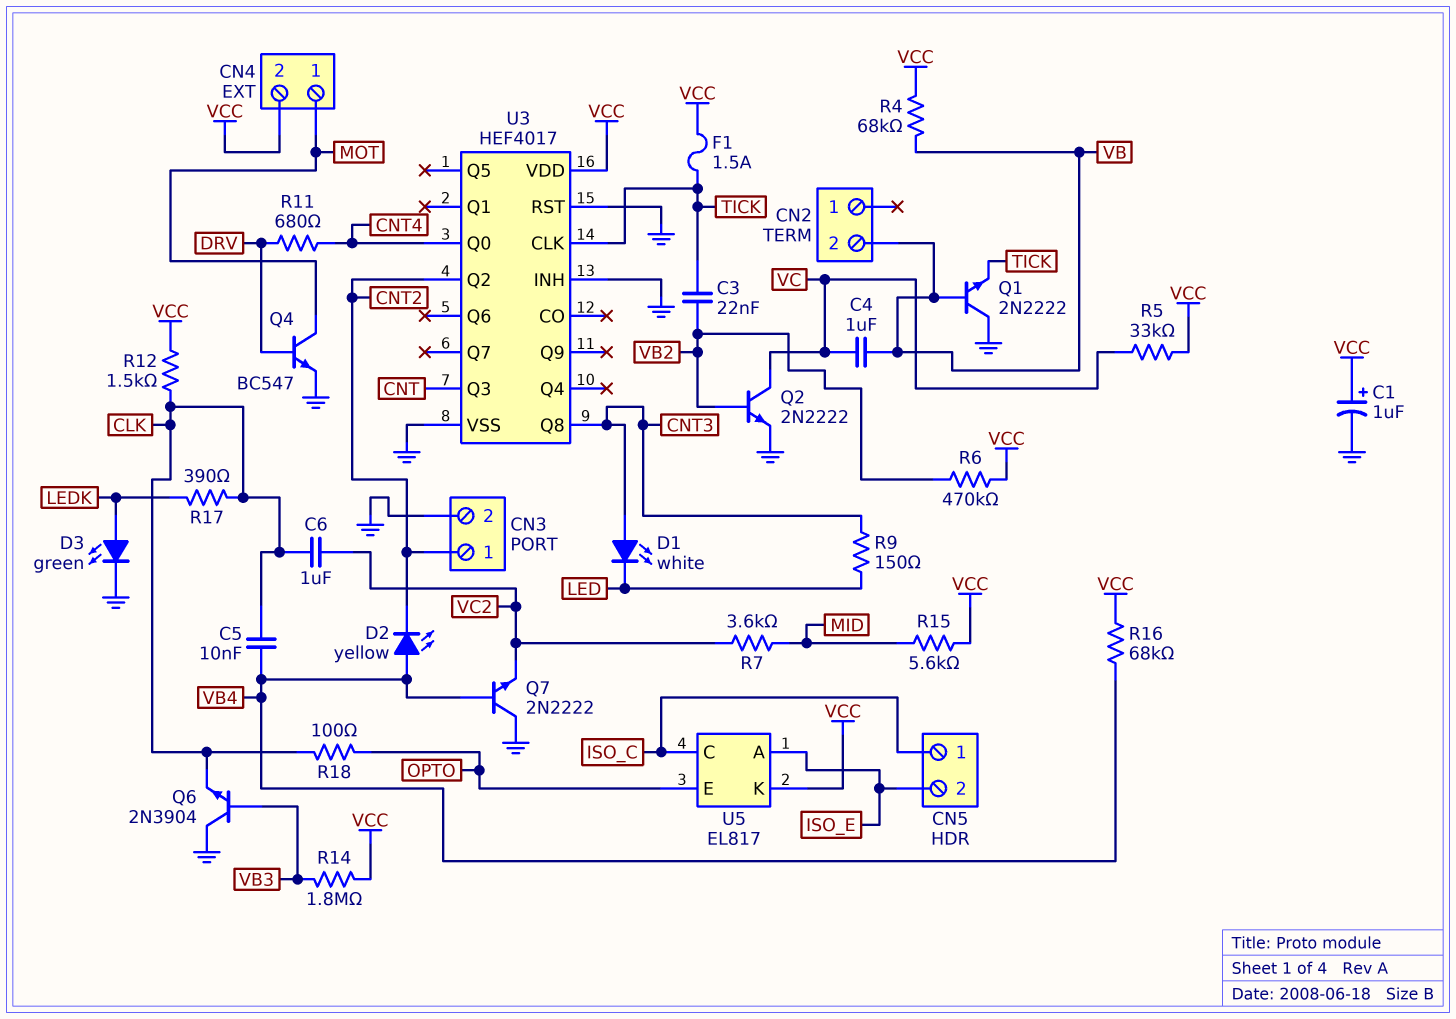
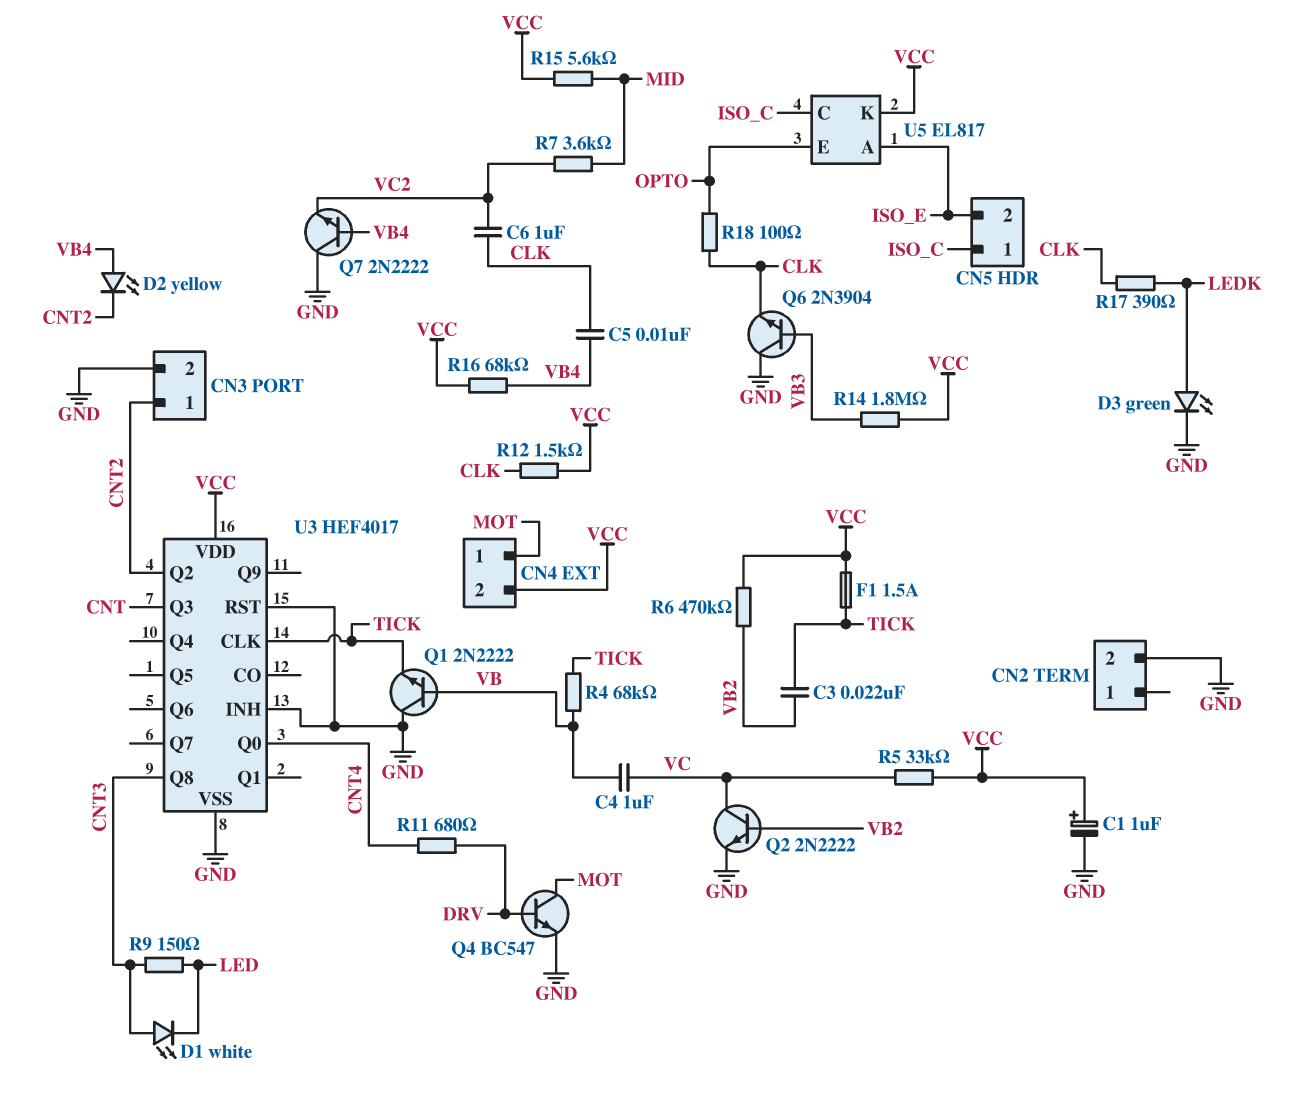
CN2 pin 2: VB -> GND
R4: 68k (VB, VCC) -> 68k (TICK, VB)

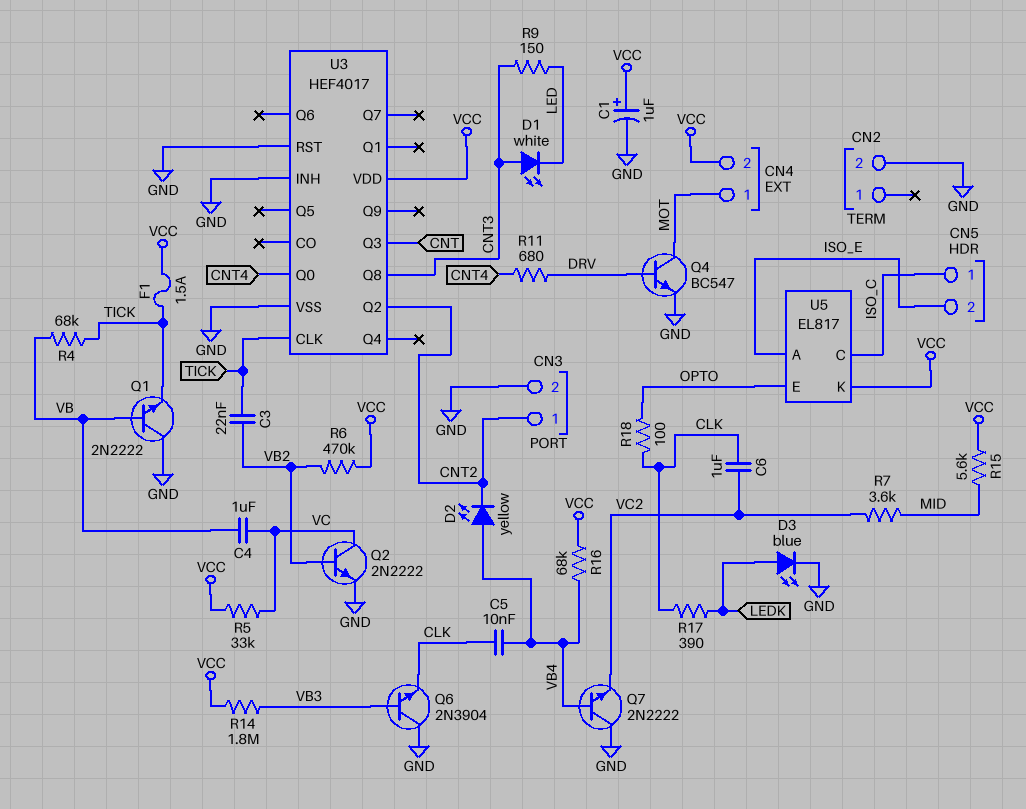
D3: LED green (A LEDK, K GND) -> LED blue (A LEDK, K GND)
R12: 1.5k (CLK, VCC) -> none

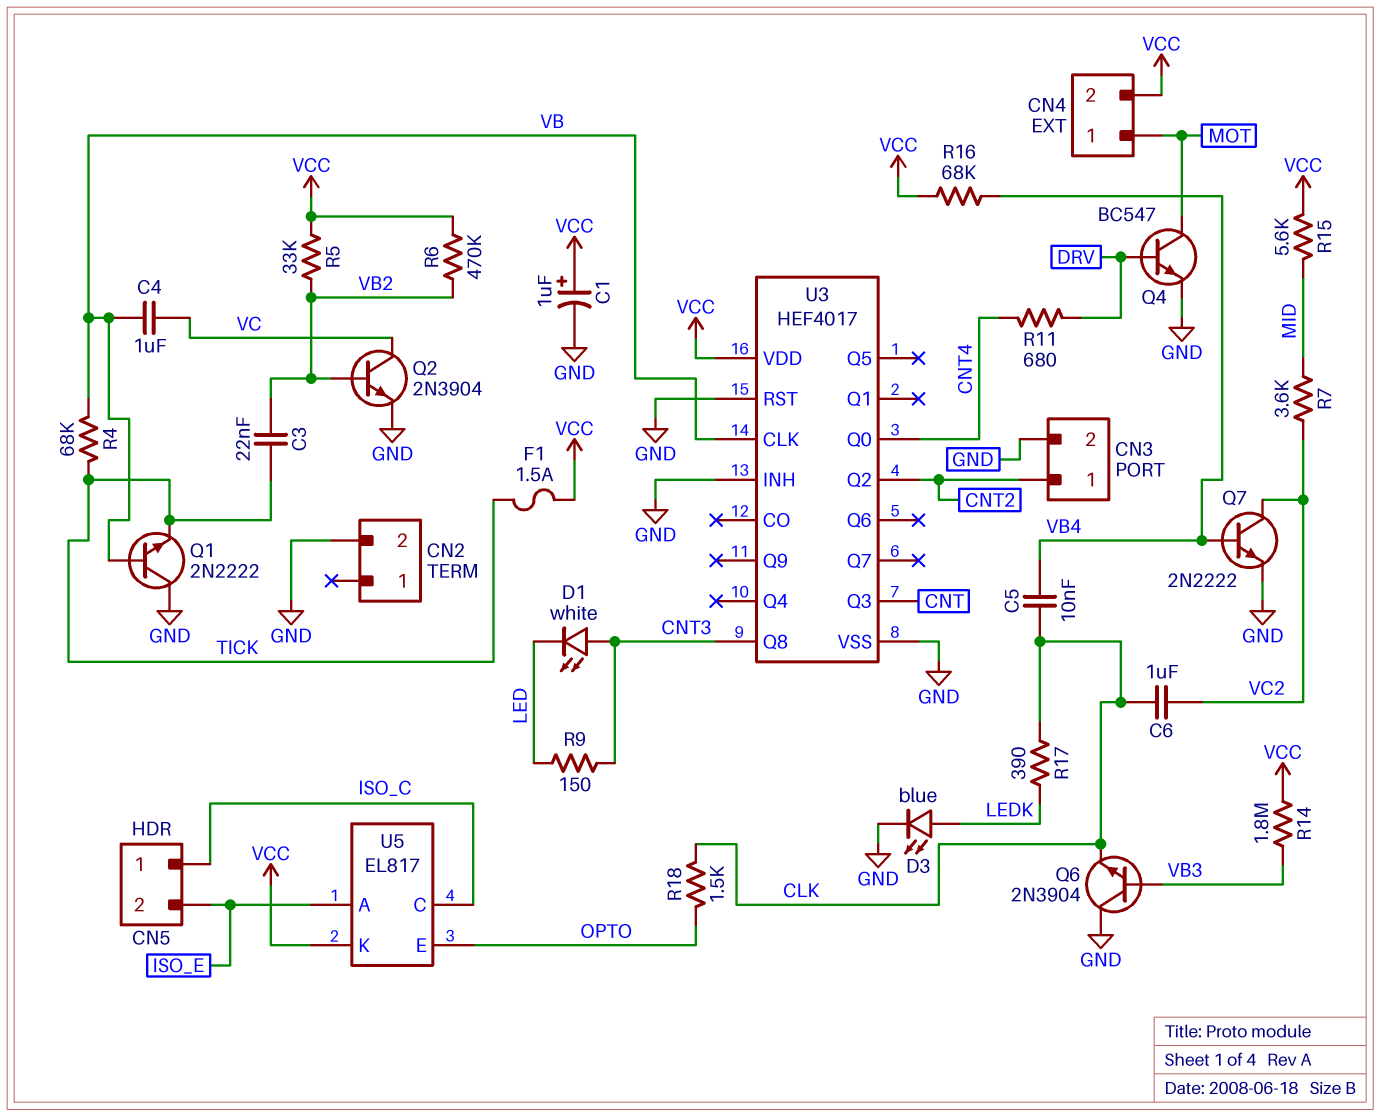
D2: LED yellow (A VB4, K CNT2) -> none
Q2: NPN 2N2222 (B VB2, C VC, E GND) -> NPN 2N3904 (B VB2, C VC, E GND)
Q7: NPN 2N2222 (B VB4, C GND, E VC2) -> NPN 2N2222 (B VB4, C VC2, E GND)
R5: 33k (VC, VCC) -> 33k (VB2, VCC)
R18: 100 (CLK, OPTO) -> 1.5k (CLK, OPTO)
U3 pin CLK: TICK -> VB

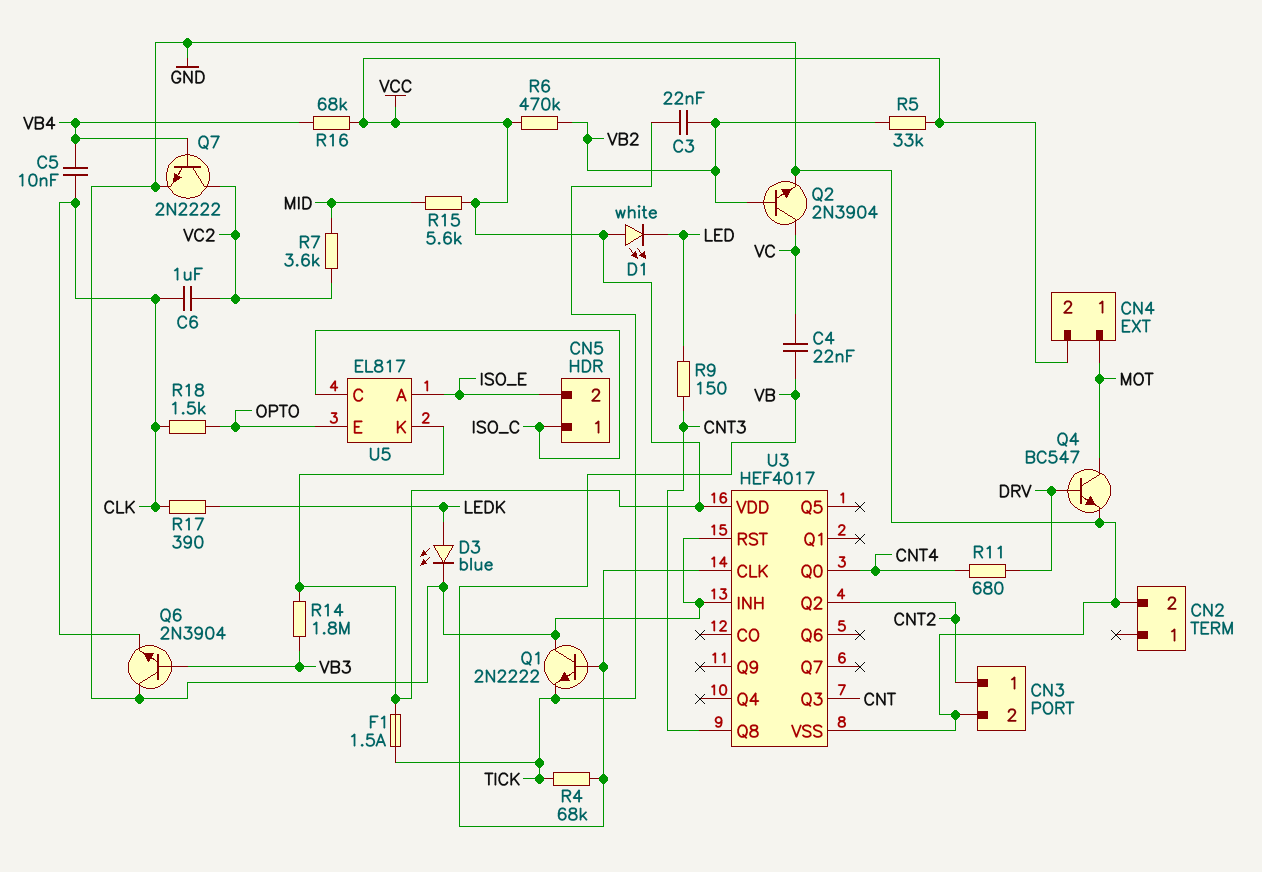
C1: 1uF (plus VCC, minus GND) -> none
C4: 1uF (VB, VC) -> 22nF (VB, VC)
D1: LED white (A CNT3, K LED) -> LED white (A VCC, K LED)

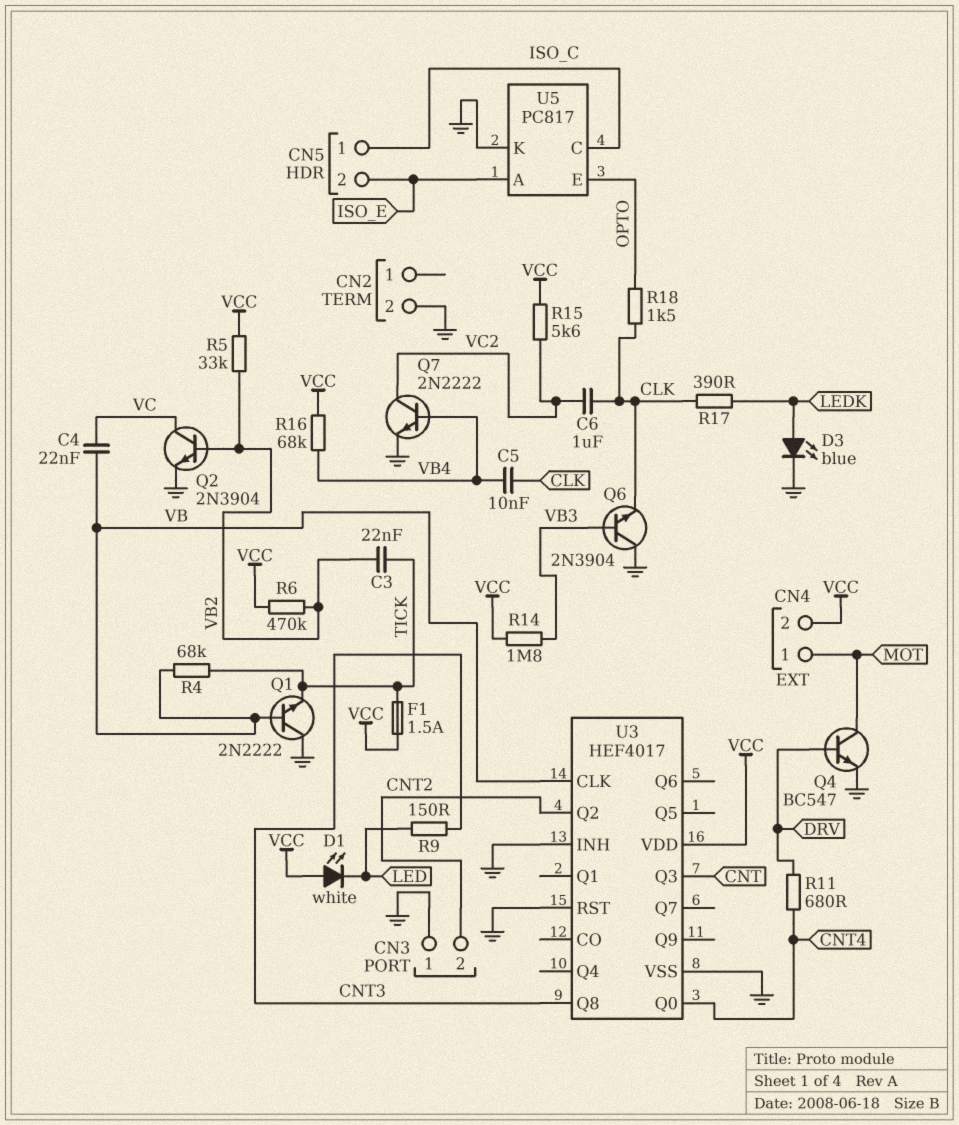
CN3 pin 1: CNT2 -> GND
CN3 pin 2: GND -> CNT2
R7: 3.6k (MID, VC2) -> none
R15: 5.6k (MID, VCC) -> 5.6k (VC2, VCC)
U5: EL817 -> PC817
U5 pin K: VCC -> GND

